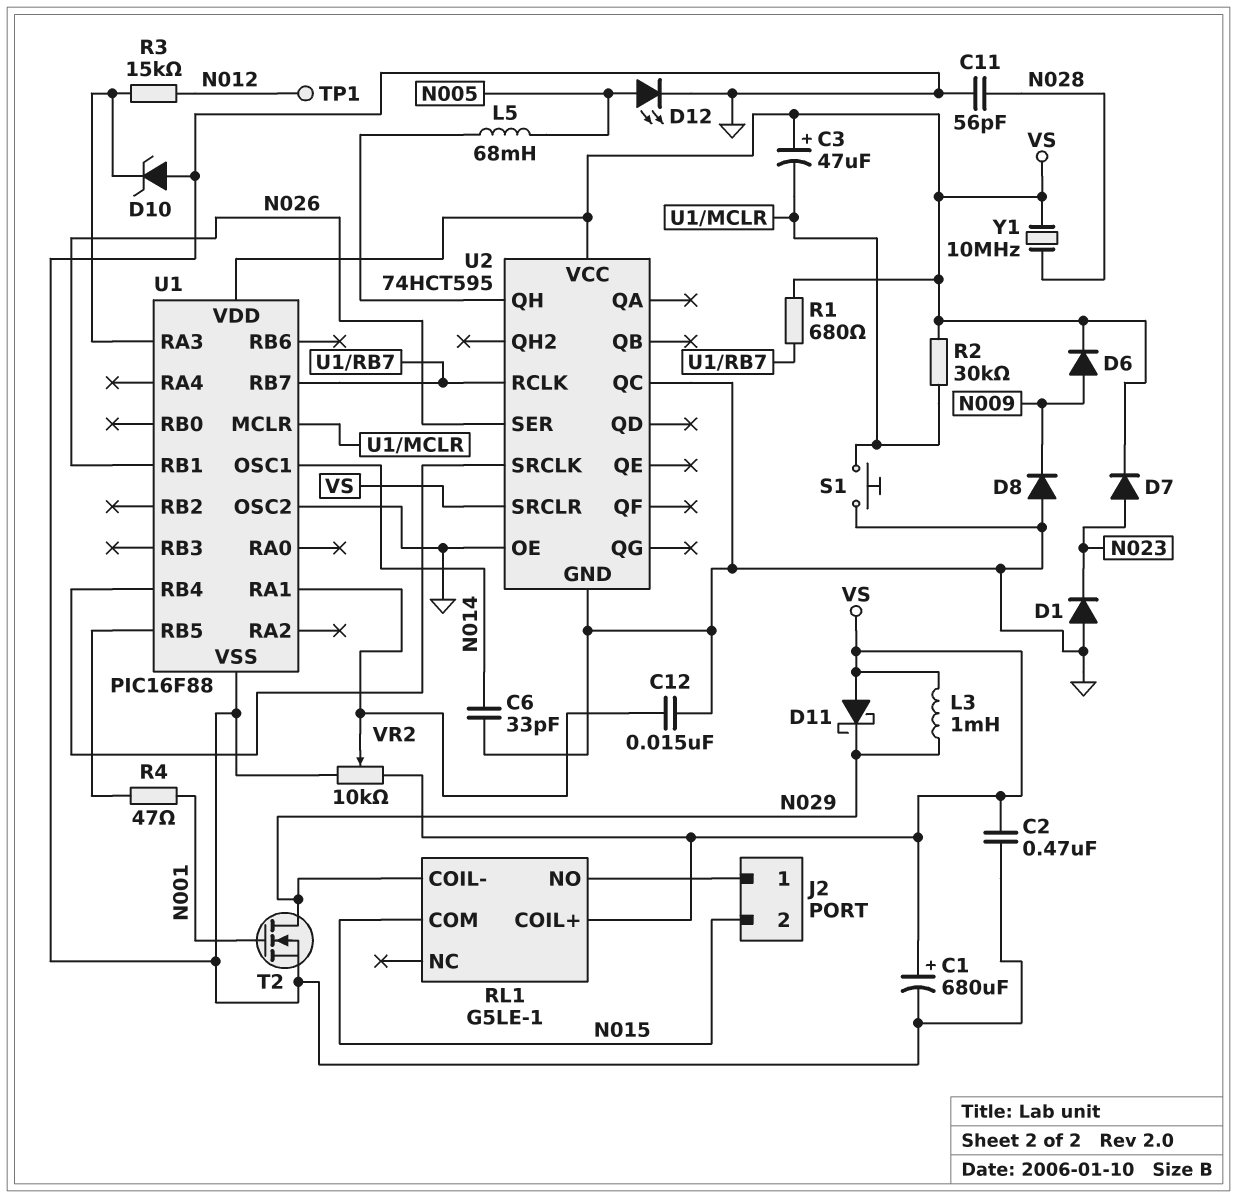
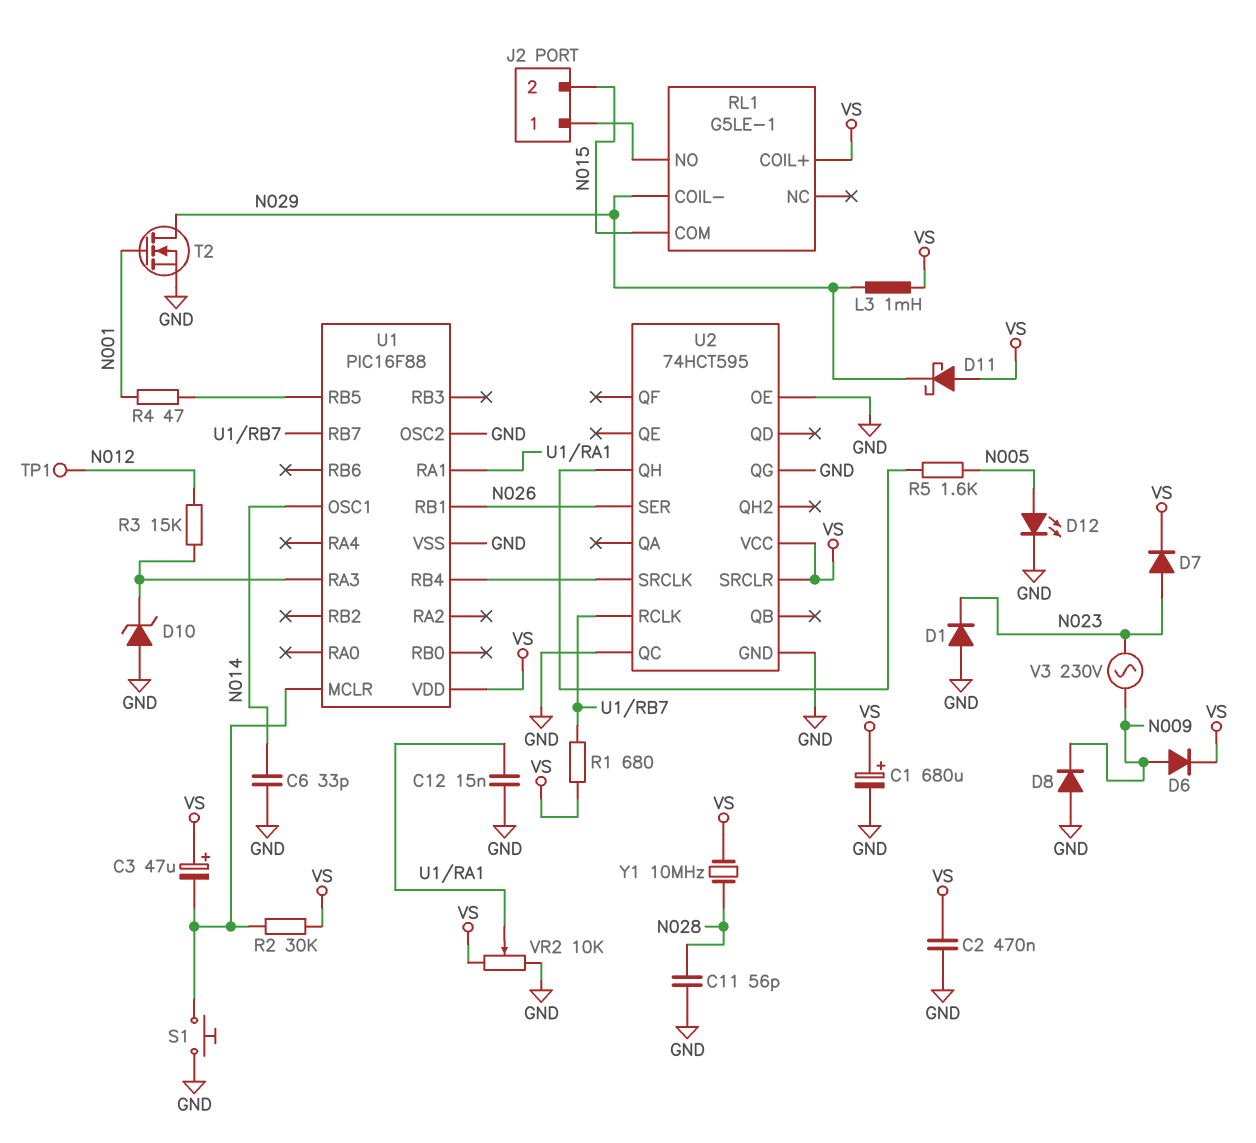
L5: 68mH (N005, U2/QH) -> none
R5: none -> 1.6k (N005, U2/QH)
U2 pin QG: none -> GND
V3: none -> AC 230V (N009, N023)

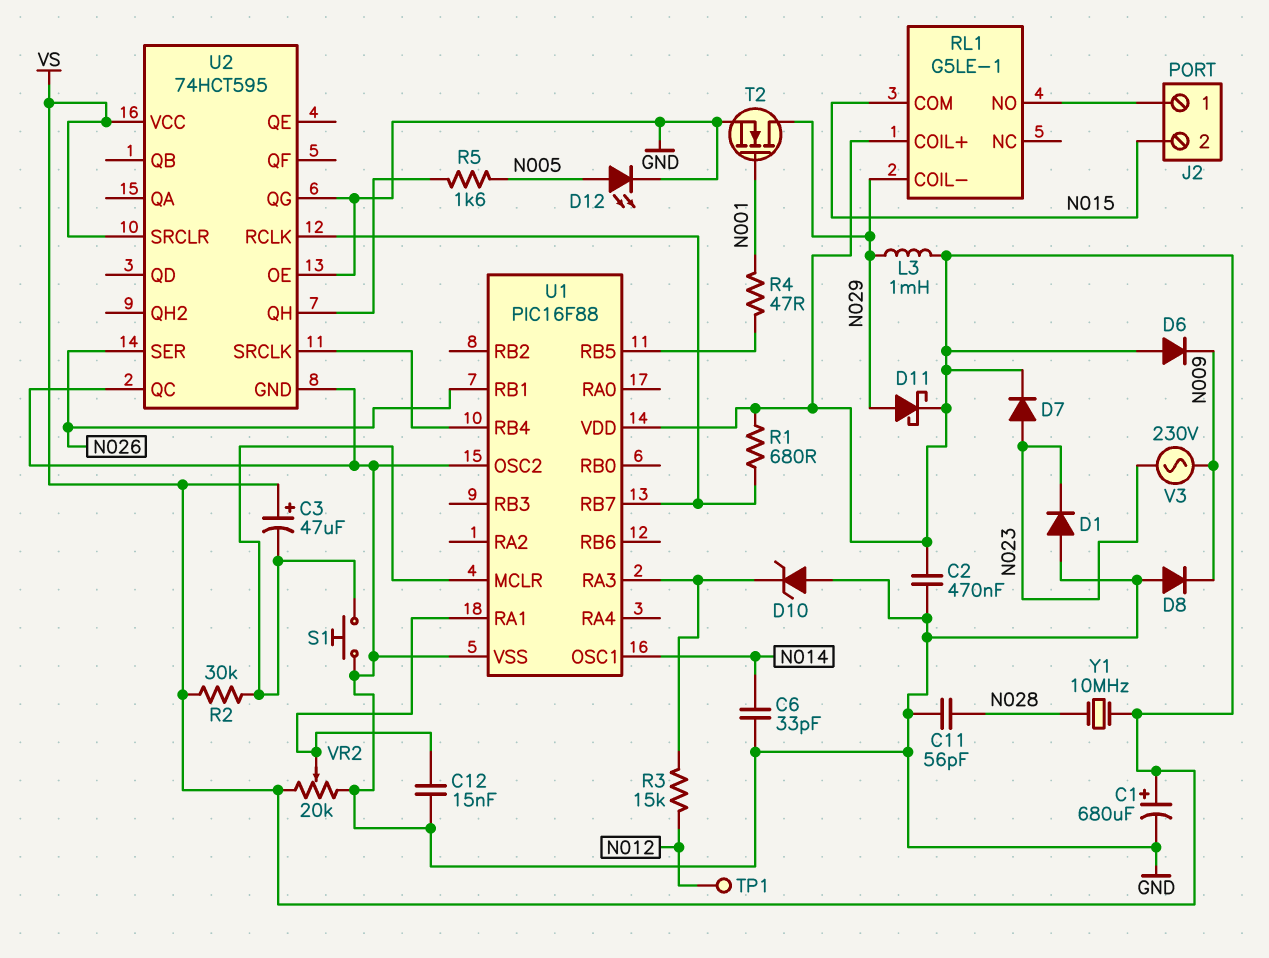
D6: diode (A N009, K VS) -> diode (A VS, K N009)
D11: schottky (A VS, K N029) -> schottky (A N029, K VS)
VR2: 10k (GND, VS, wiper U1/RA1) -> 20k (GND, VS, wiper U1/RA1)

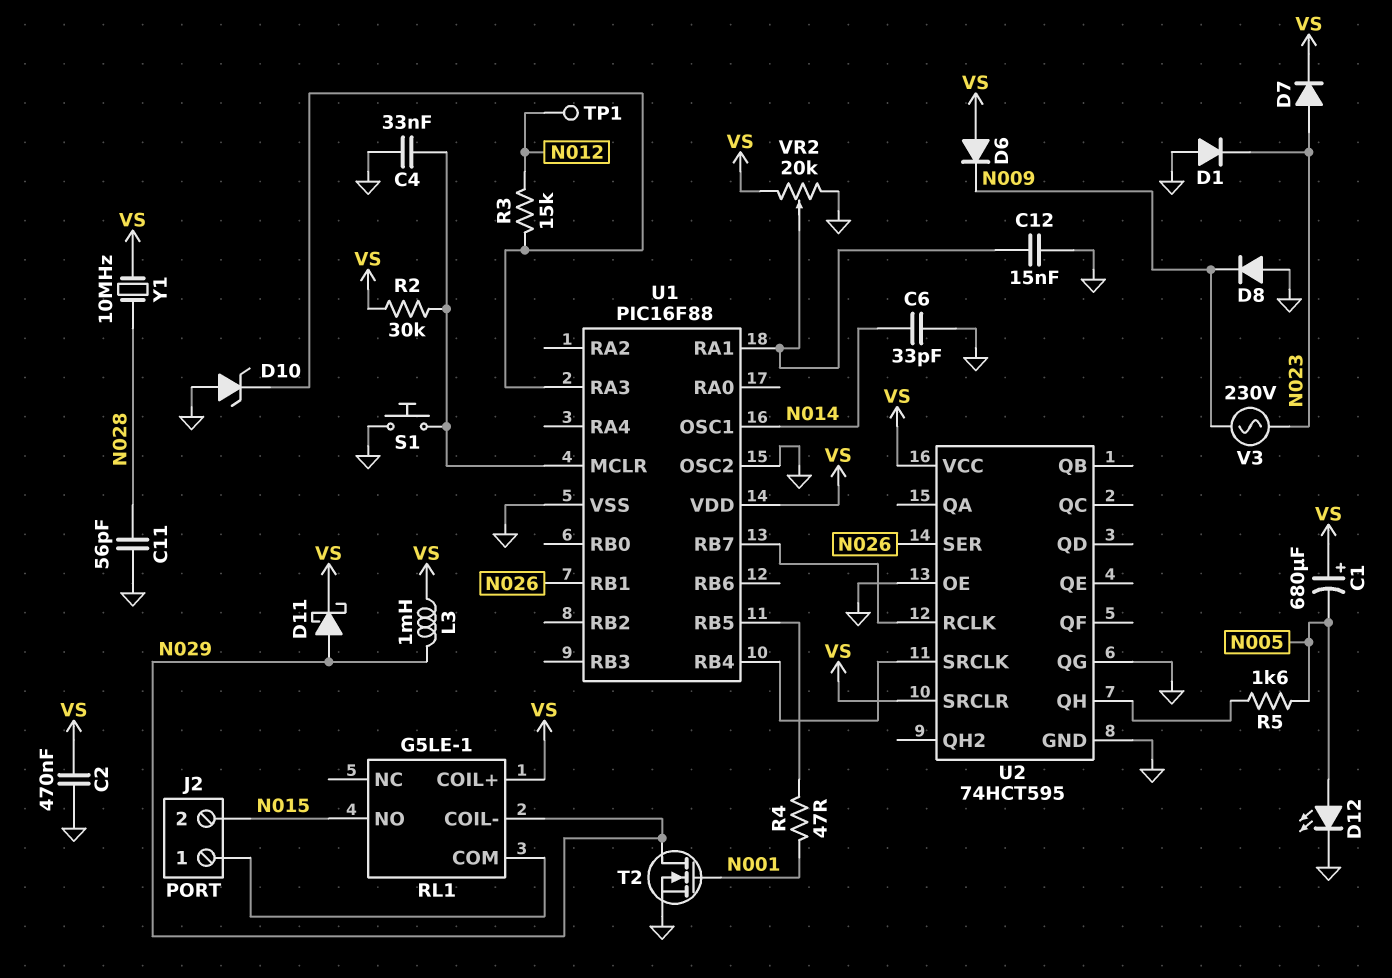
C1: 680uF (plus VS, minus GND) -> 680uF (plus VS, minus N005)
C3: 47uF (plus VS, minus U1/MCLR) -> none
C4: none -> 33nF (GND, U1/MCLR)
R1: 680 (U1/RB7, VS) -> none
RL1 pin COM: N015 -> J2/1
RL1 pin NO: J2/1 -> N015
U2 pin QC: GND -> none

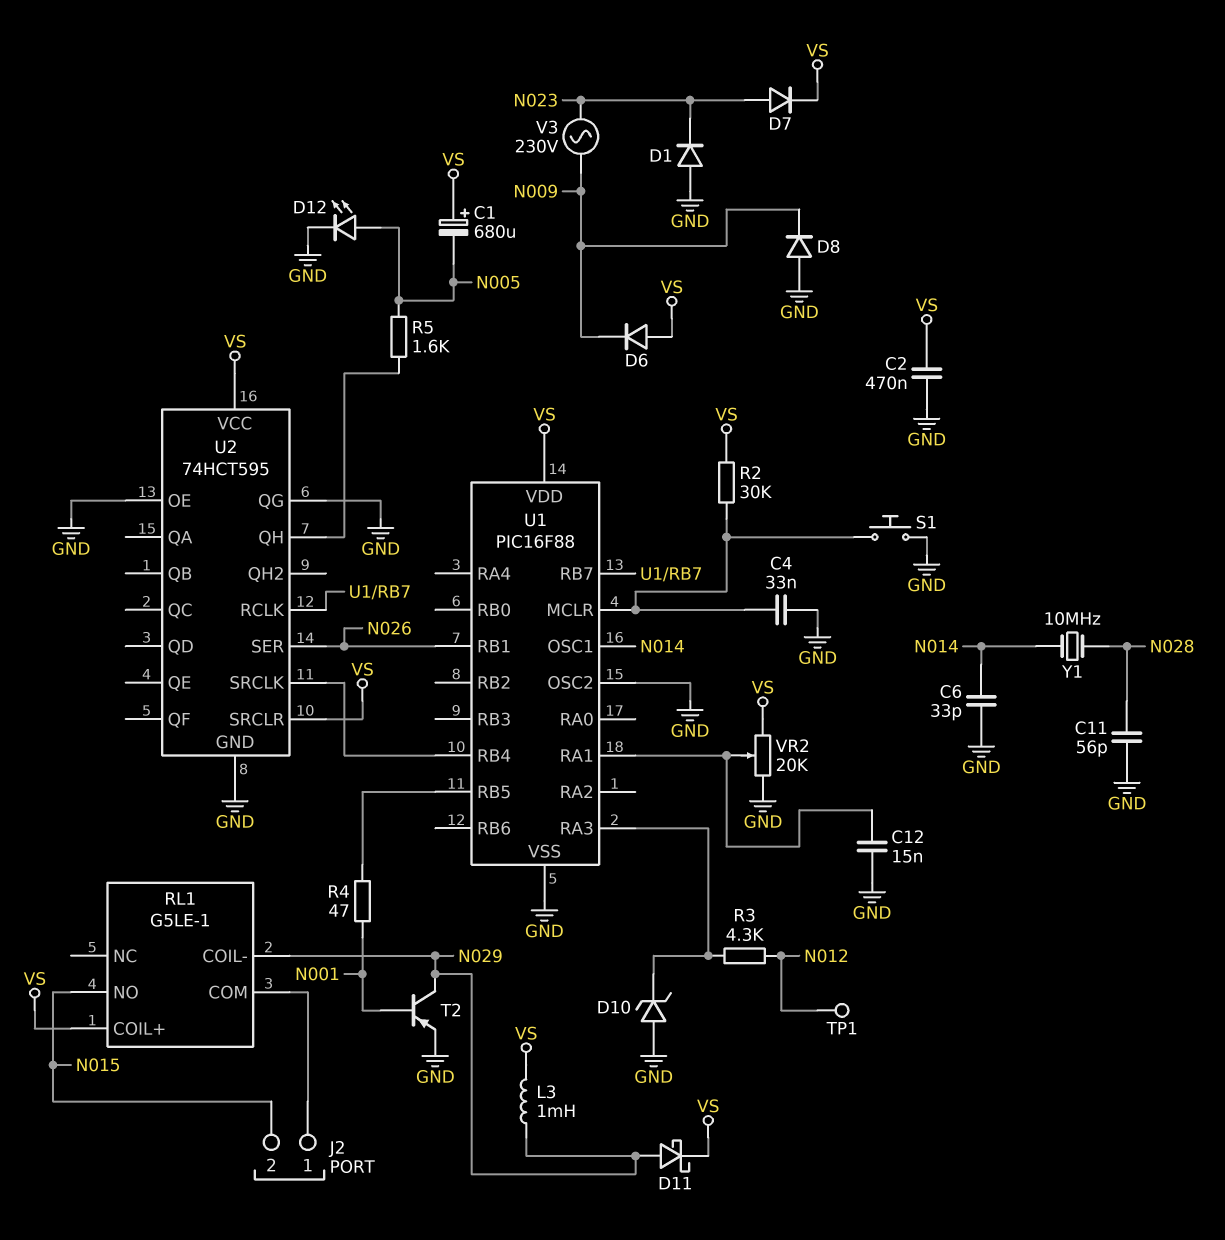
R3: 15k (N012, U1/RA3) -> 4.3k (N012, U1/RA3)
T2: NMOS (G N001, D N029, S GND) -> PNP (B N001, C N029, E GND)
Y1: 10MHz (N028, VS) -> 10MHz (N014, N028)

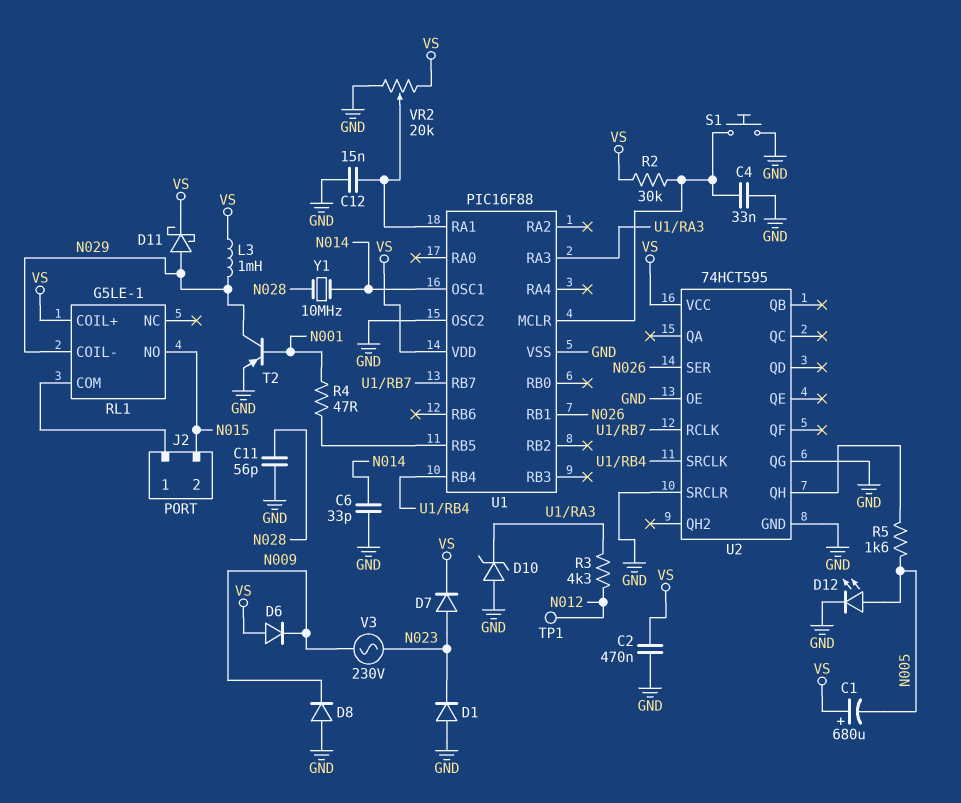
U2 pin SRCLR: VS -> GND

